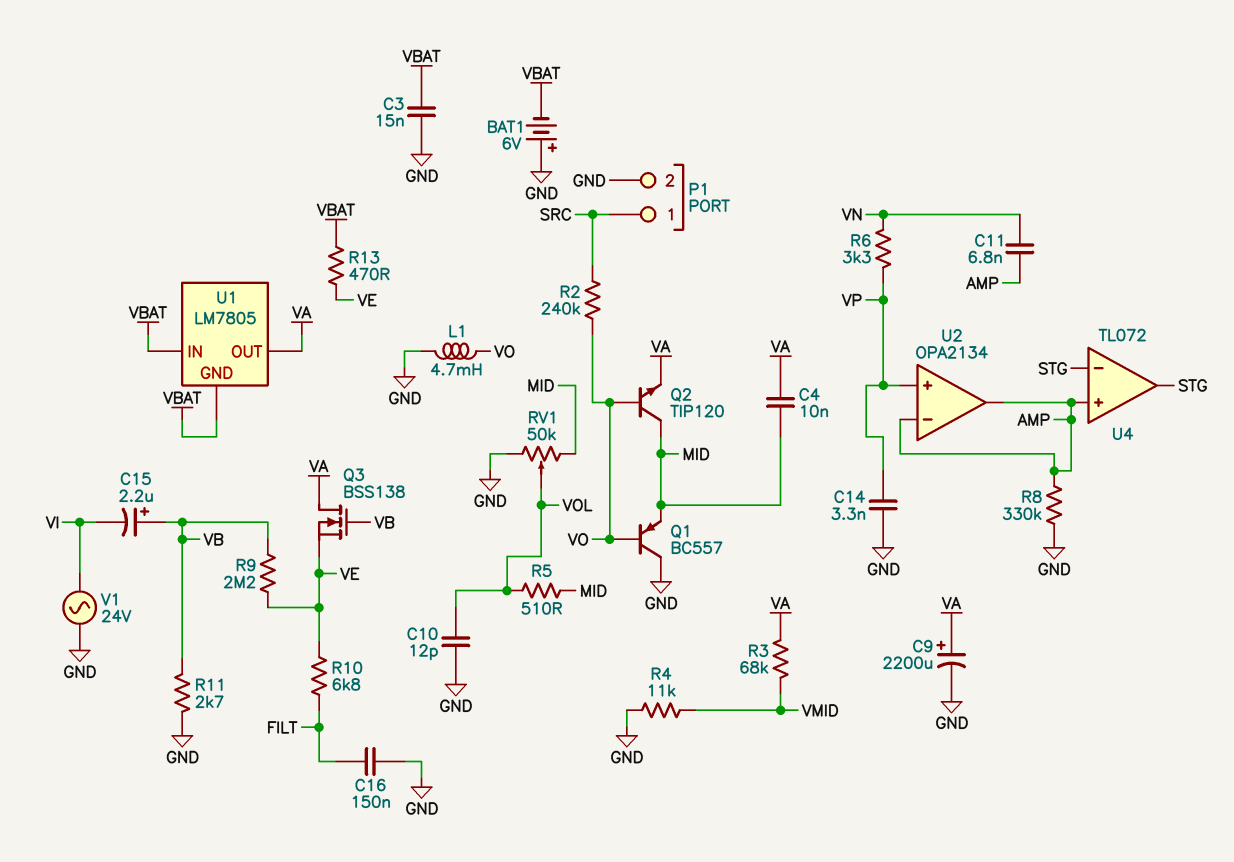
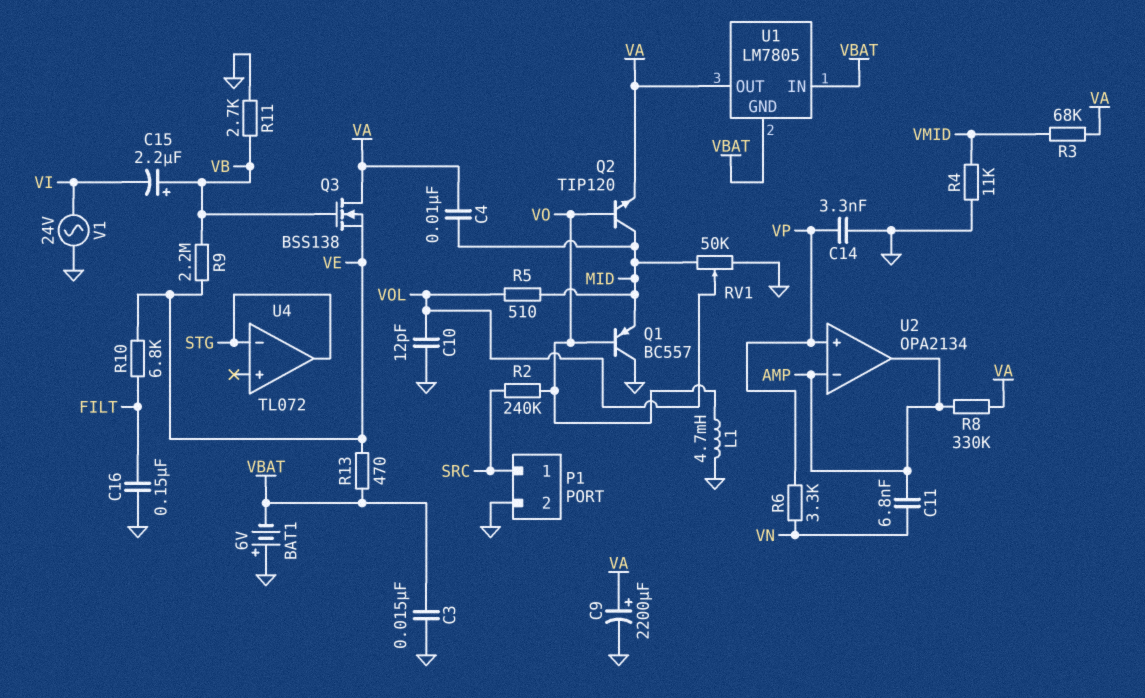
R8: 330k (AMP, GND) -> 330k (AMP, VA)
U4 pin in+: AMP -> none

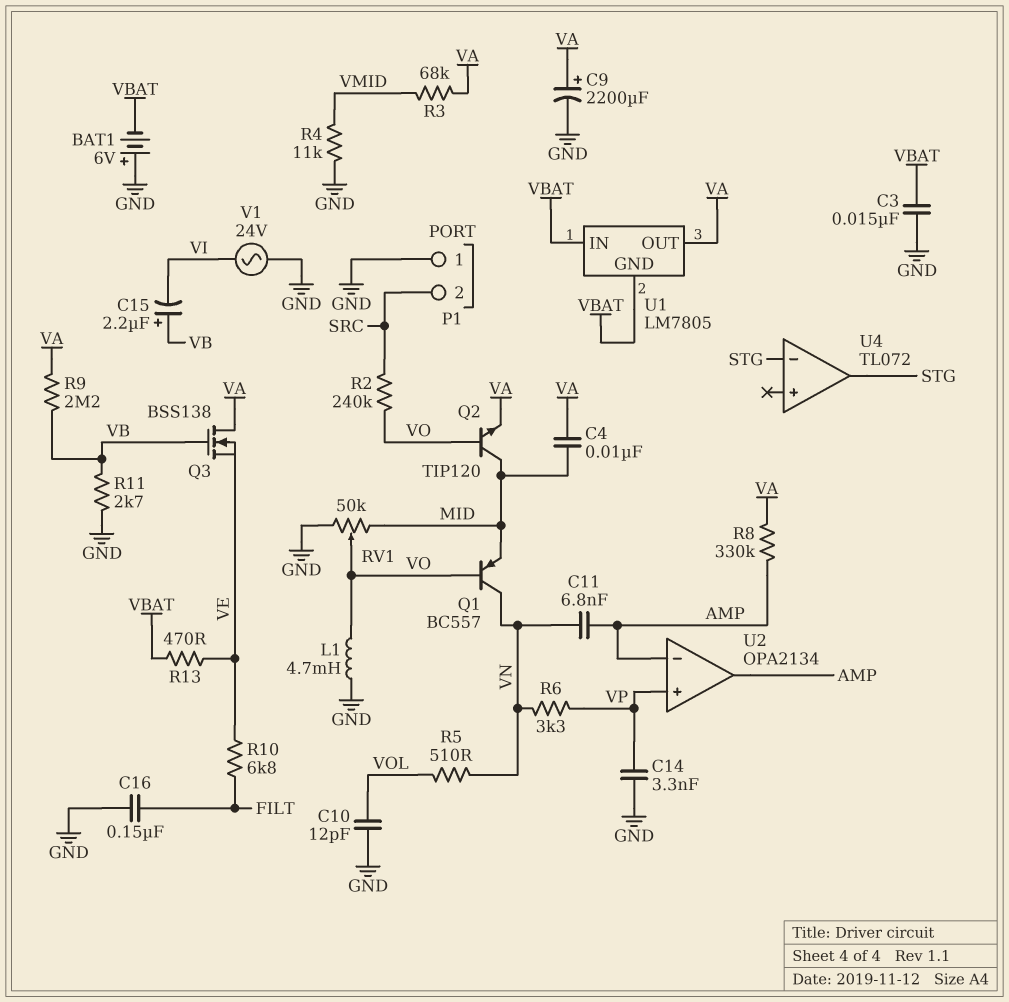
P1 pin 1: SRC -> GND
P1 pin 2: GND -> SRC
Q1: PNP BC557 (B VO, C GND, E MID) -> PNP BC557 (B VO, C VN, E MID)
R5: 510 (MID, VOL) -> 510 (VN, VOL)
R9: 2.2M (VB, VE) -> 2.2M (VA, VB)
RV1: 50k (GND, MID, wiper VOL) -> 50k (GND, MID, wiper VO)

